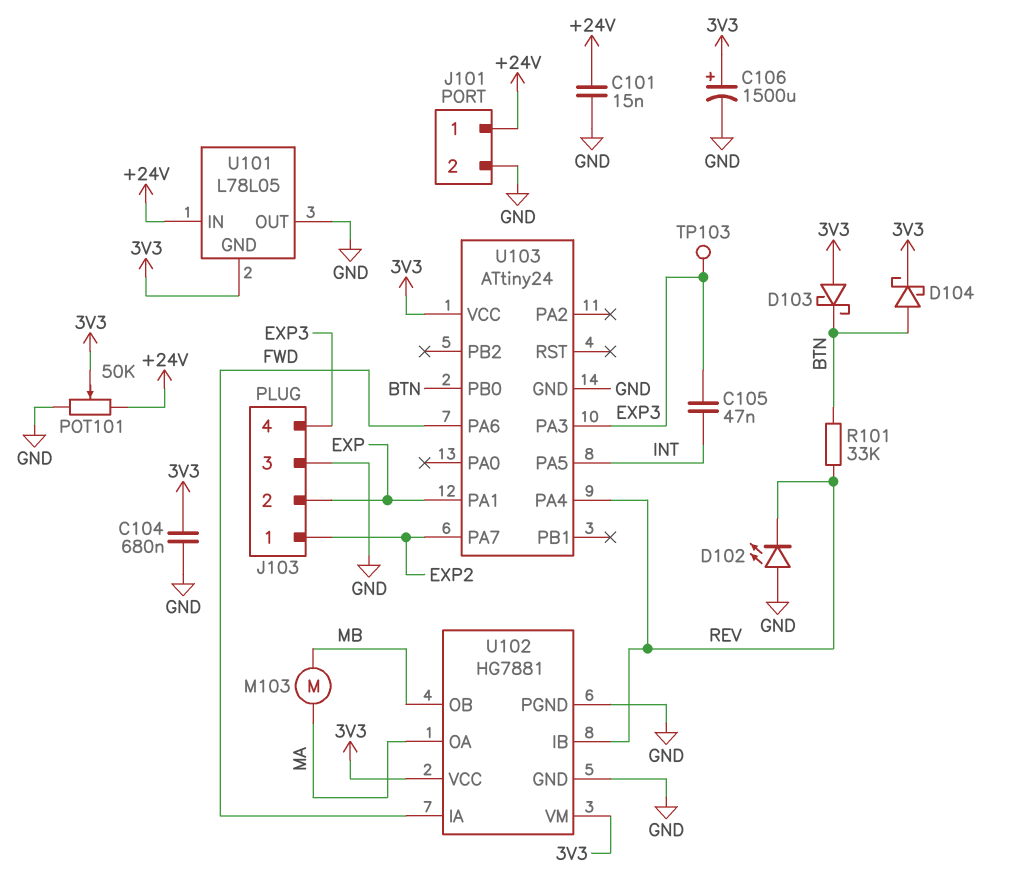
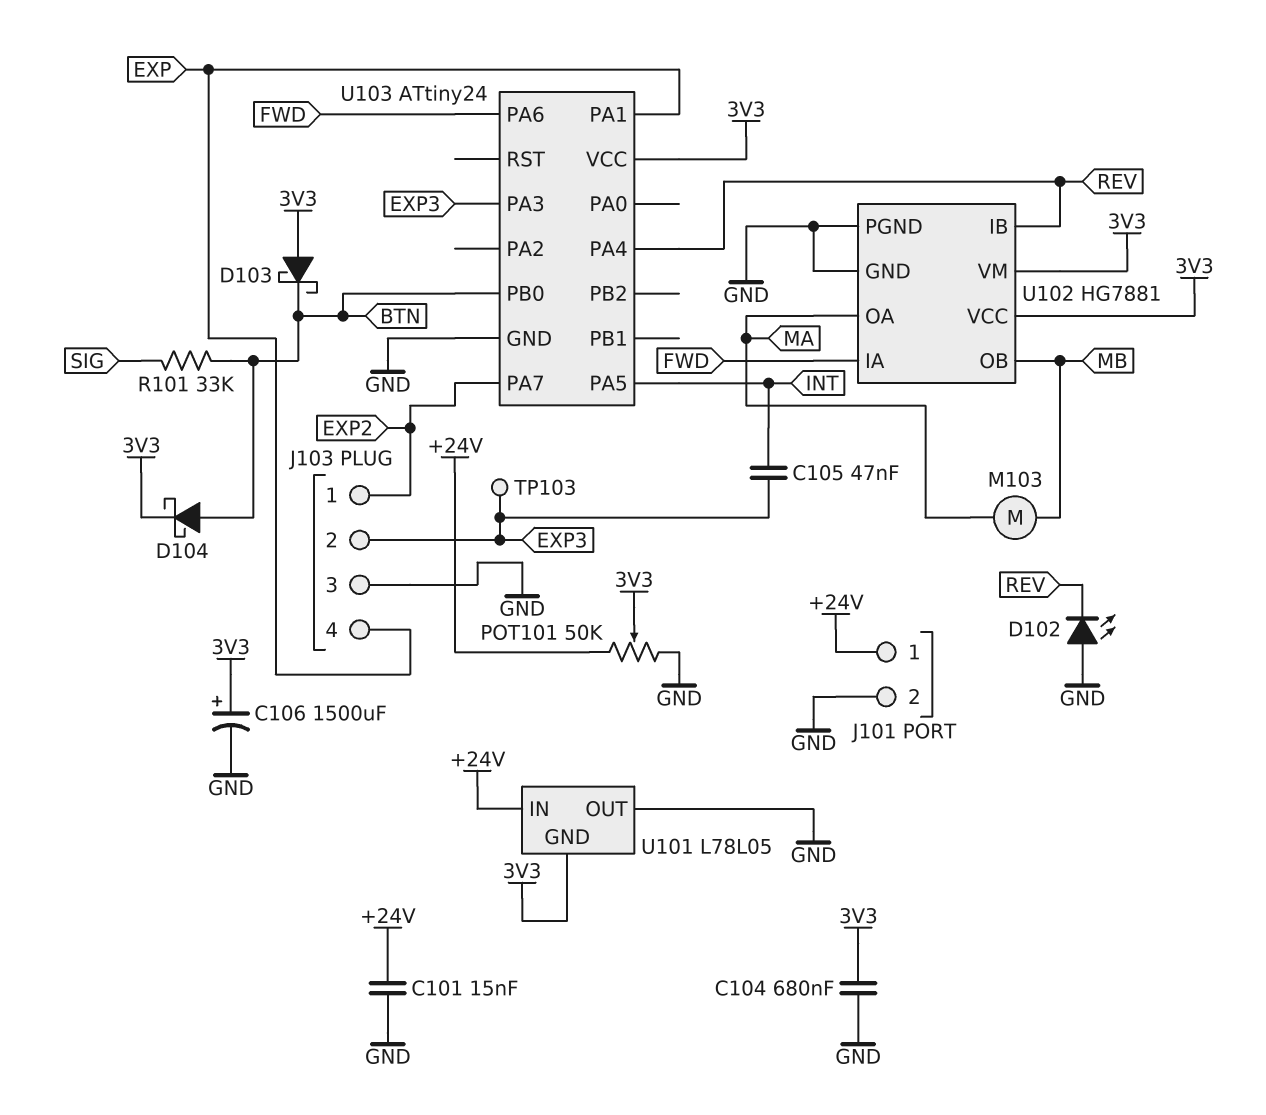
J103 pin 2: EXP -> EXP3
J103 pin 4: EXP3 -> EXP
R101: 33k (BTN, REV) -> 33k (BTN, SIG)

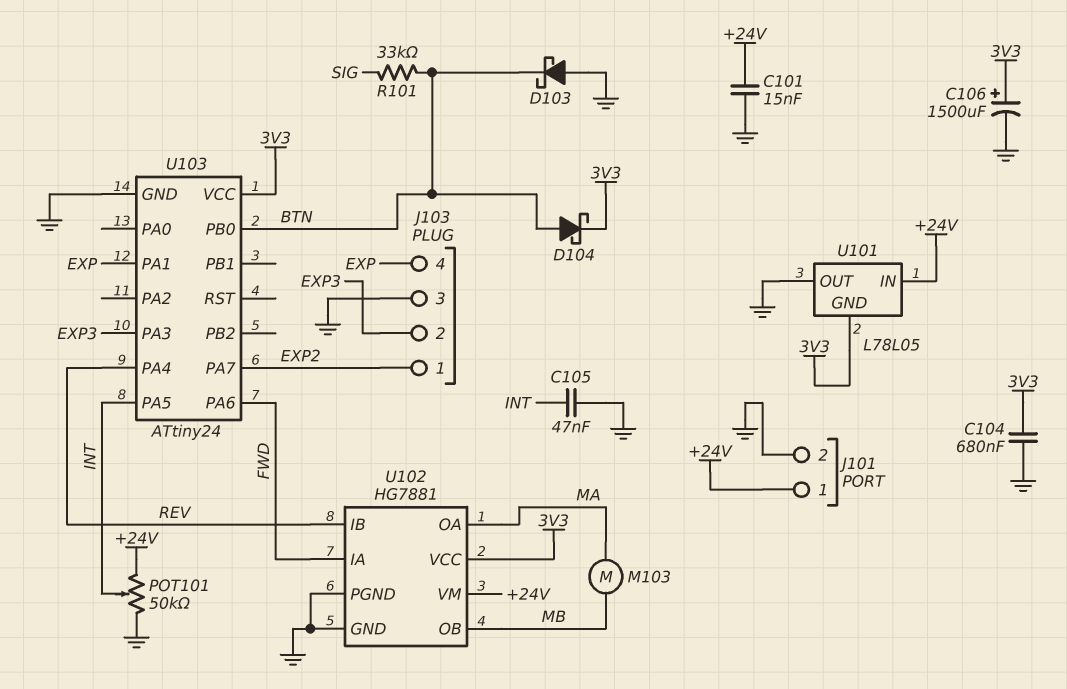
C105: 47nF (EXP3, INT) -> 47nF (GND, INT)
D102: LED (A GND, K REV) -> none
D103: schottky (A 3V3, K BTN) -> schottky (A GND, K BTN)
POT101: 50k (+24V, GND, wiper 3V3) -> 50k (+24V, GND, wiper INT)
TP103: test point (EXP3) -> none
U102 pin VM: 3V3 -> +24V

